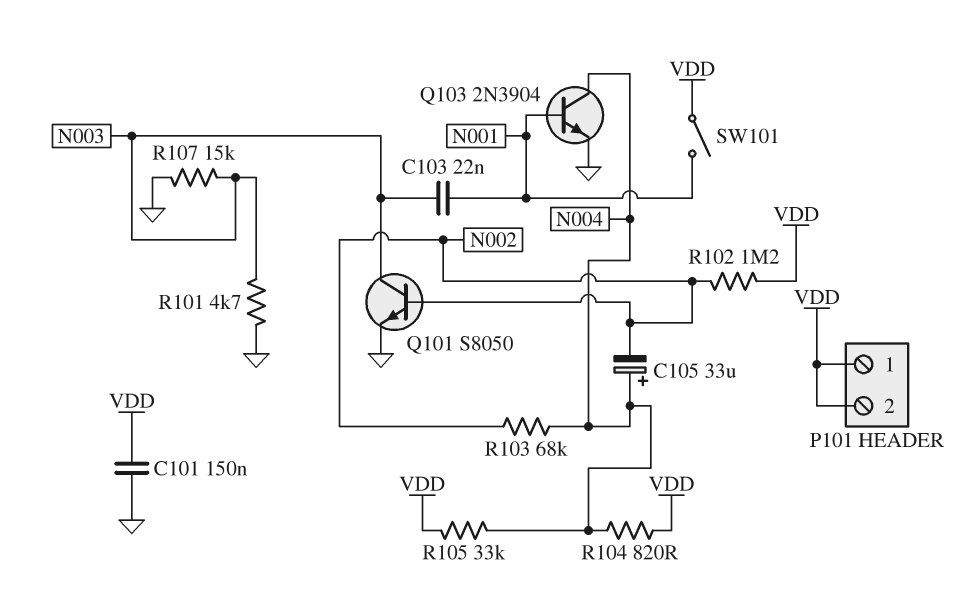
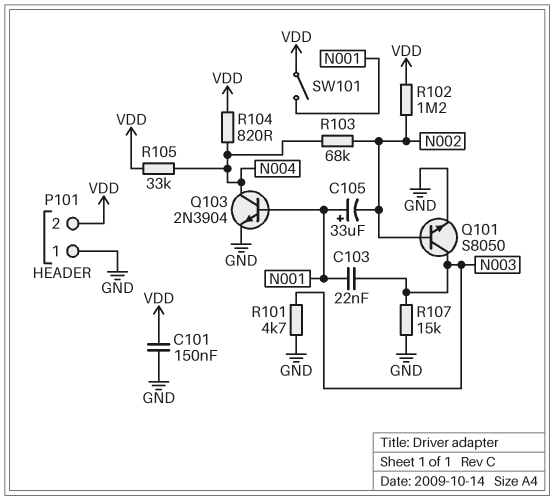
C105: 33uF (plus N004, minus N002) -> 33uF (plus N001, minus N002)
P101 pin 1: VDD -> GND

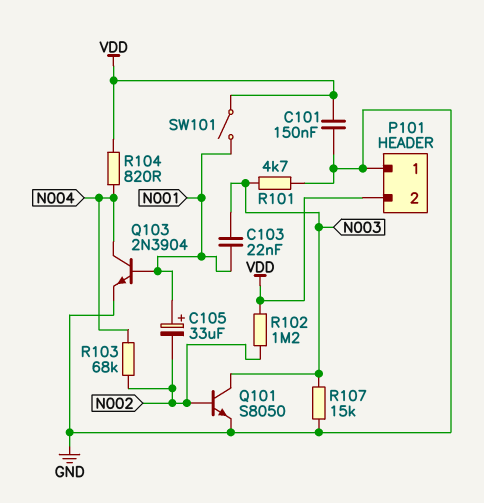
R105: 33k (N004, VDD) -> none

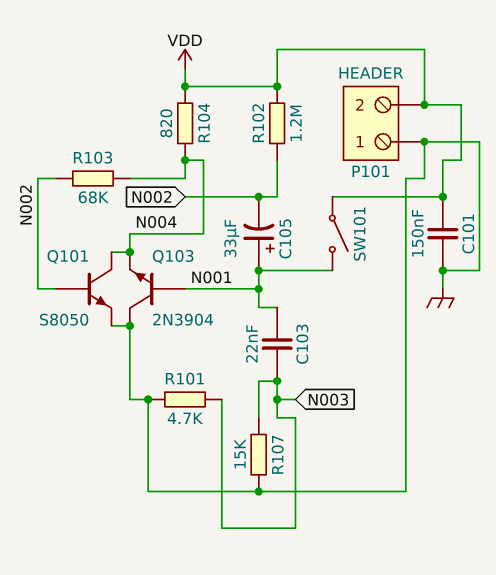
Q101: NPN S8050 (B N002, C N003, E GND) -> NPN S8050 (B N002, C N004, E GND)
Q103: NPN 2N3904 (B N001, C N004, E GND) -> NPN 2N3904 (B N001, C GND, E N004)

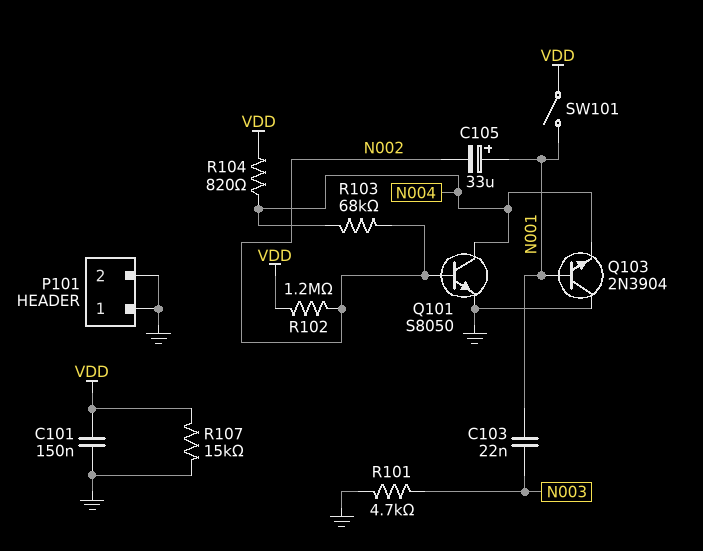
P101 pin 2: VDD -> GND
R107: 15k (GND, N003) -> 15k (GND, VDD)

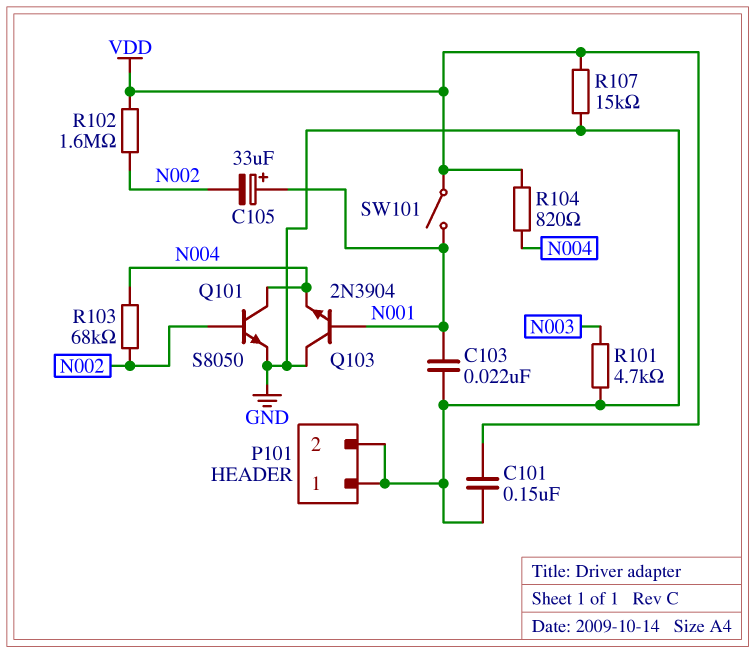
C103: 22nF (N001, N003) -> 22nF (GND, N001)
R102: 1.2M (N002, VDD) -> 1.6M (N002, VDD)

